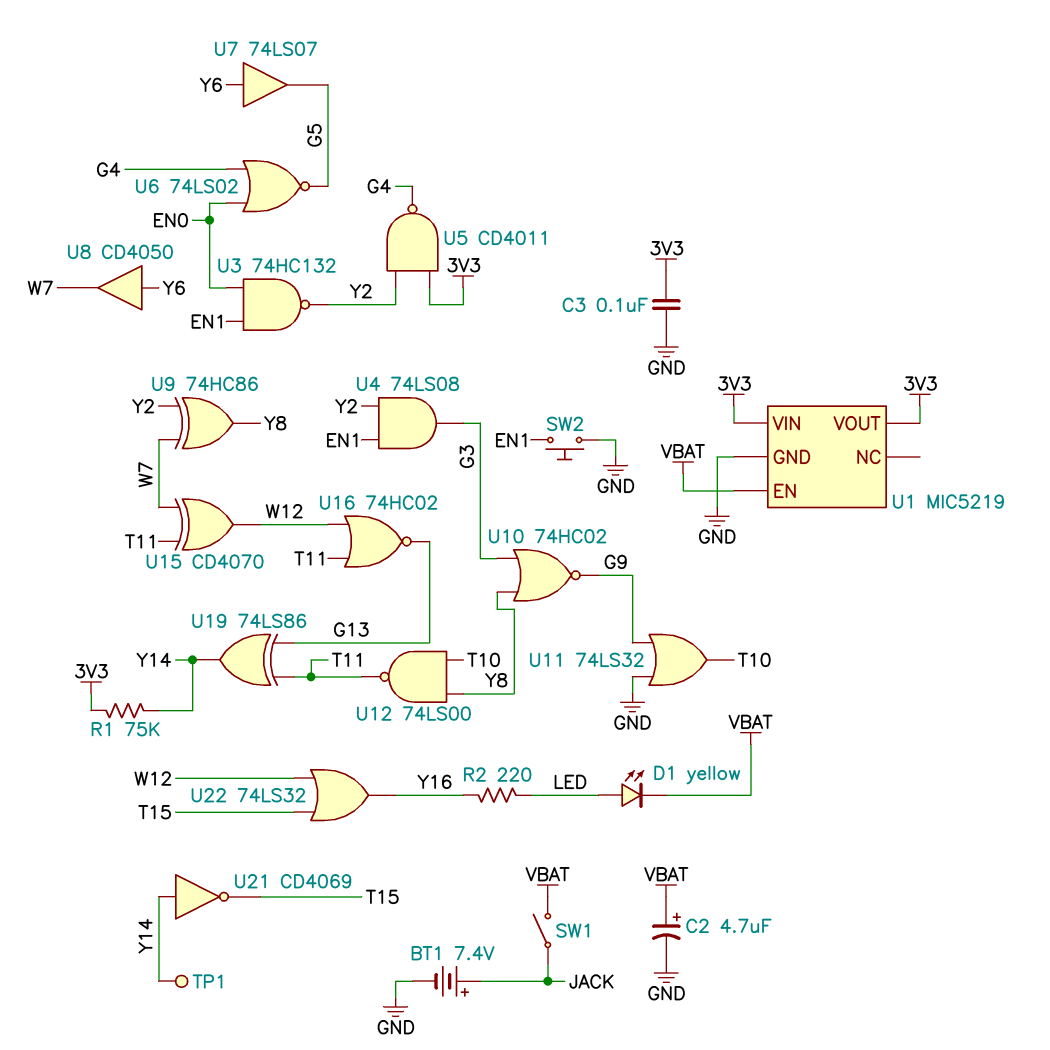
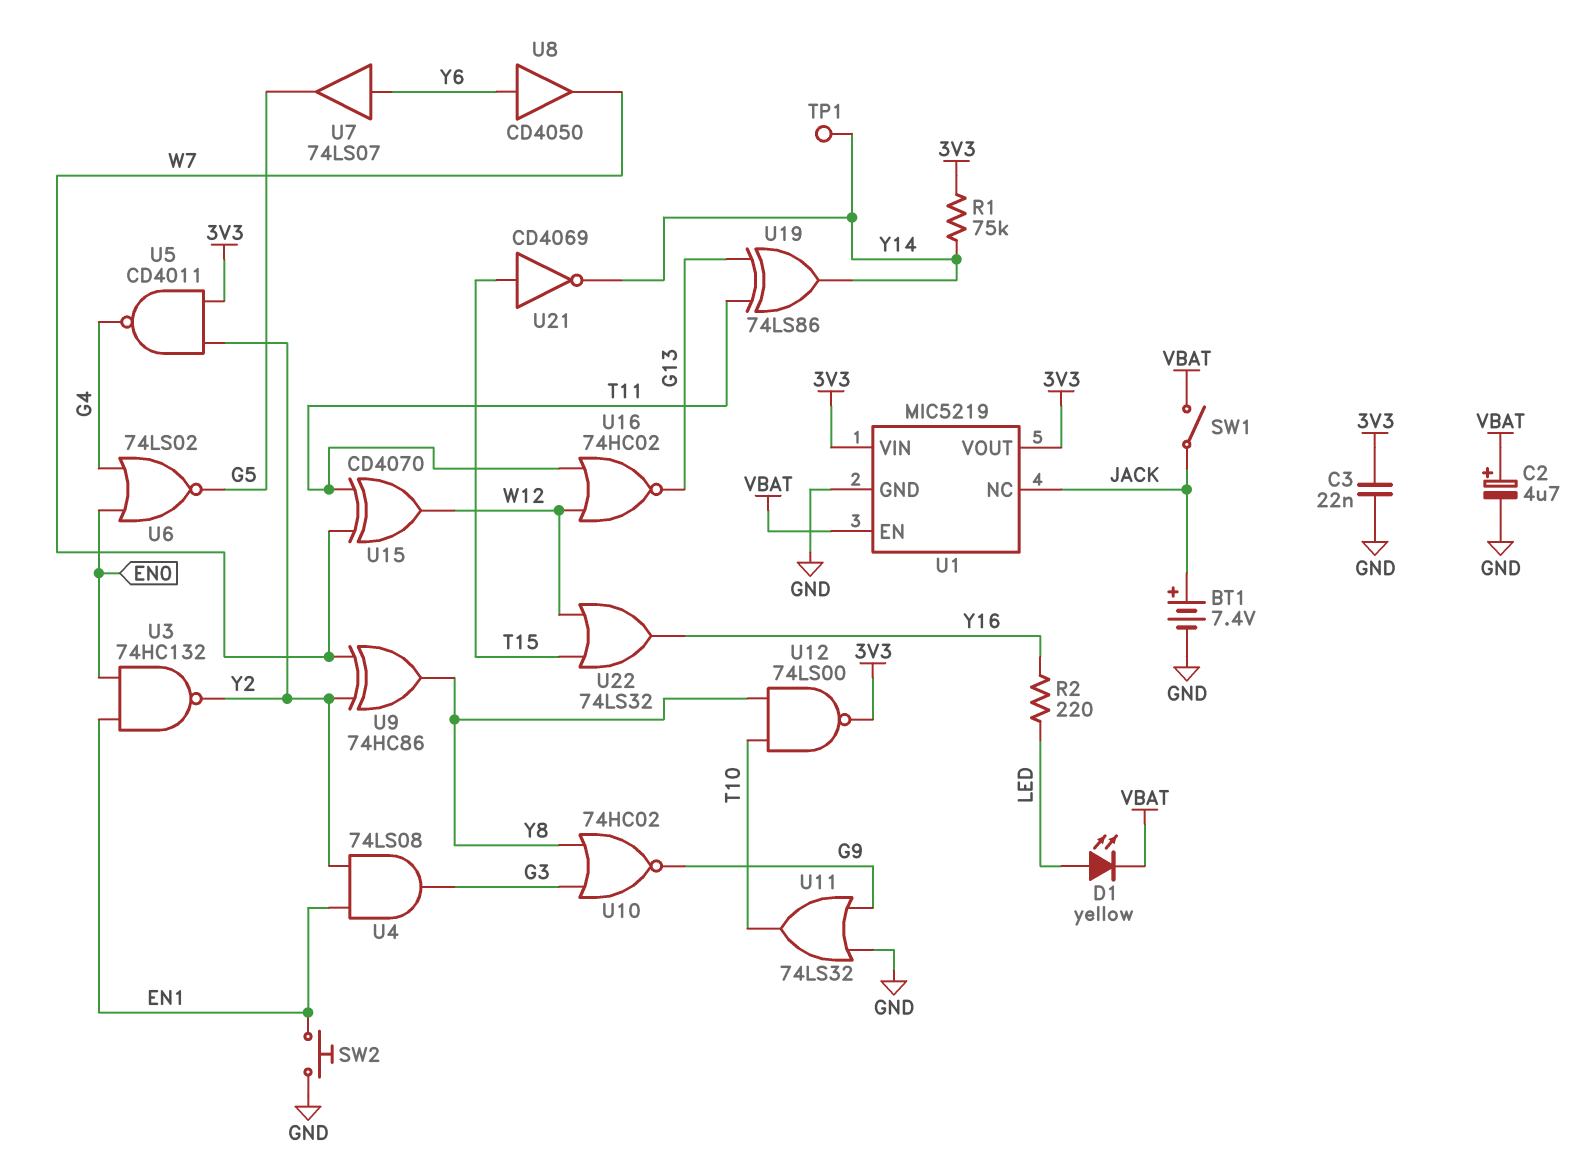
C3: 100nF (3V3, GND) -> 22nF (3V3, GND)
U1 pin NC: none -> JACK
U12: NAND 74LS00 (in T10, in Y8, out T11) -> NAND 74LS00 (in T10, in Y8, out 3V3)
U21: NOT CD4069 (in Y14, out T15) -> NOT CD4069 (in T15, out Y14)

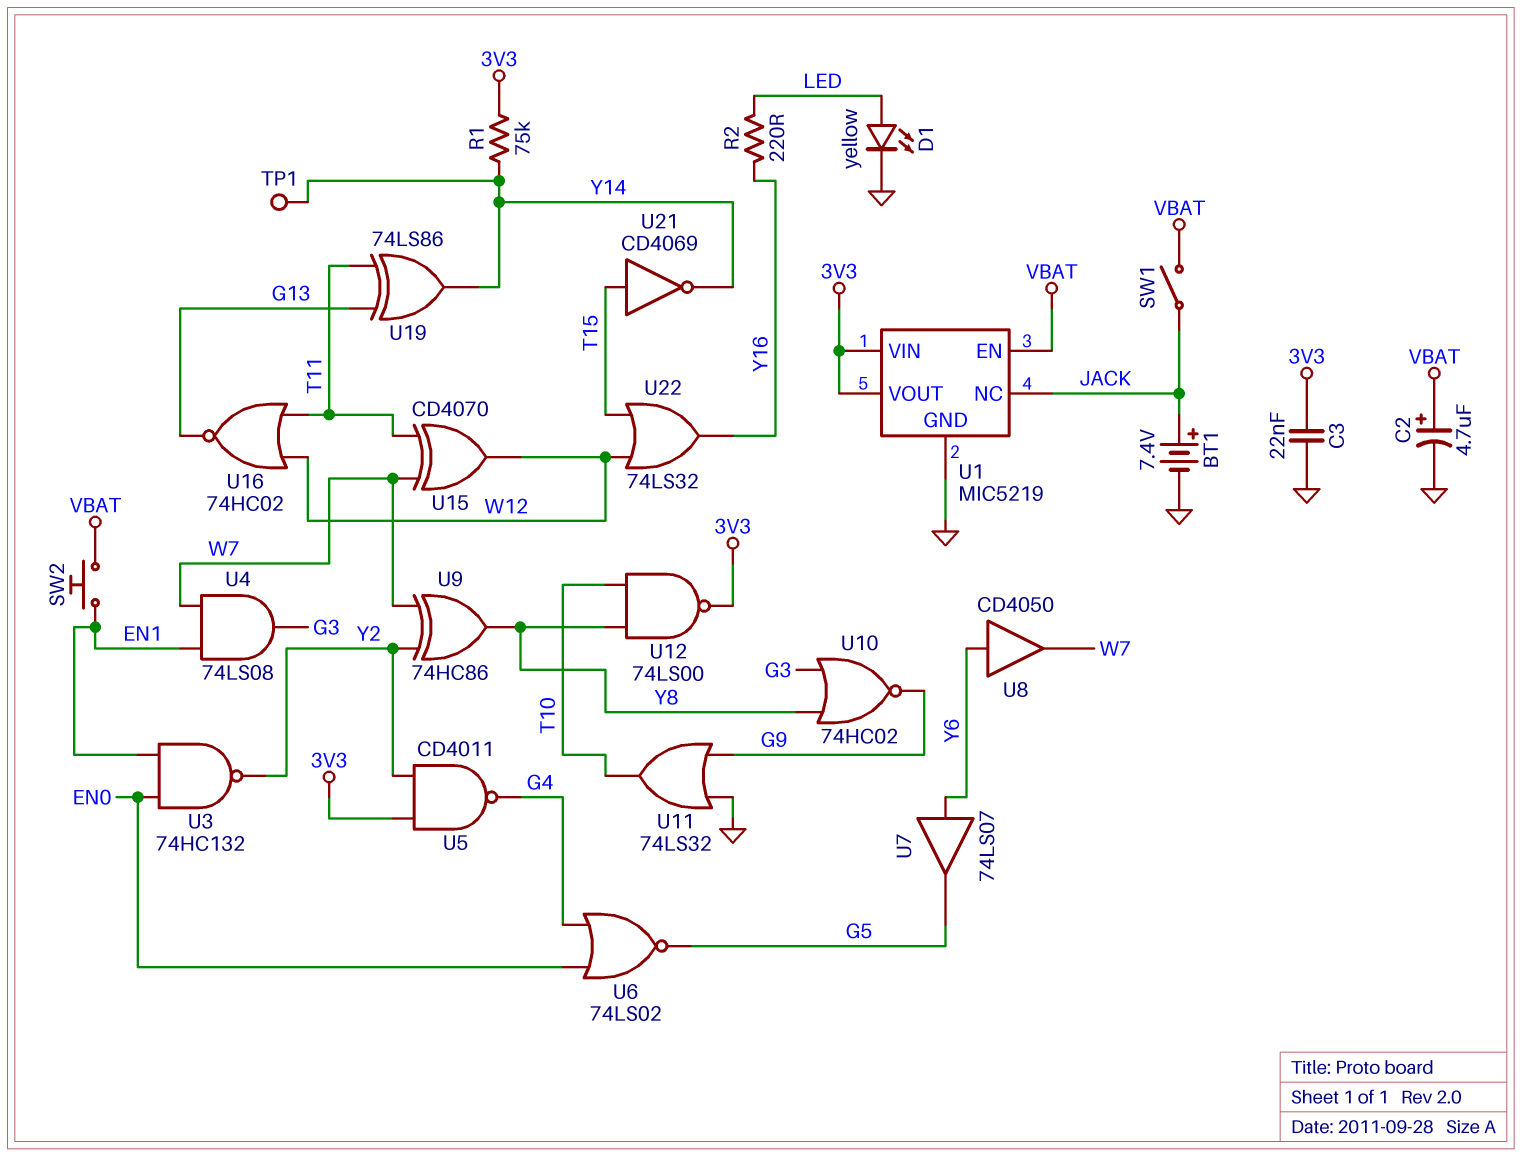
D1: LED yellow (A LED, K VBAT) -> LED yellow (A LED, K GND)
SW2: button (EN1, GND) -> button (EN1, VBAT)
U4: AND 74LS08 (in EN1, in Y2, out G3) -> AND 74LS08 (in EN1, in W7, out G3)

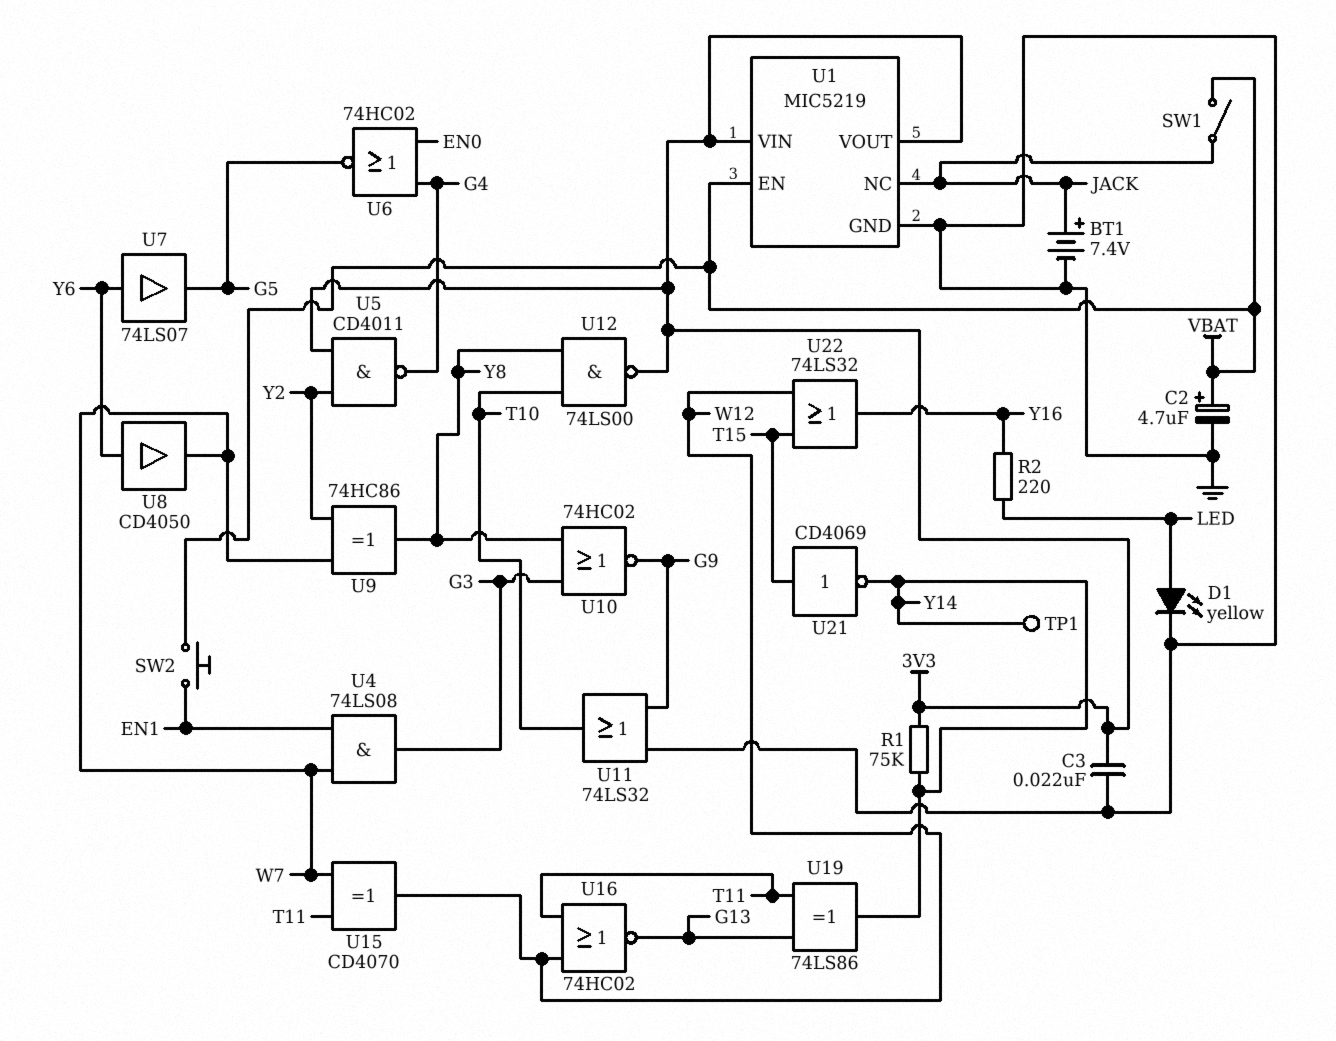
U3: NAND 74HC132 (in EN0, in EN1, out Y2) -> none
U6: NOR 74LS02 (in EN0, in G4, out G5) -> NOR 74HC02 (in EN0, in G4, out G5)

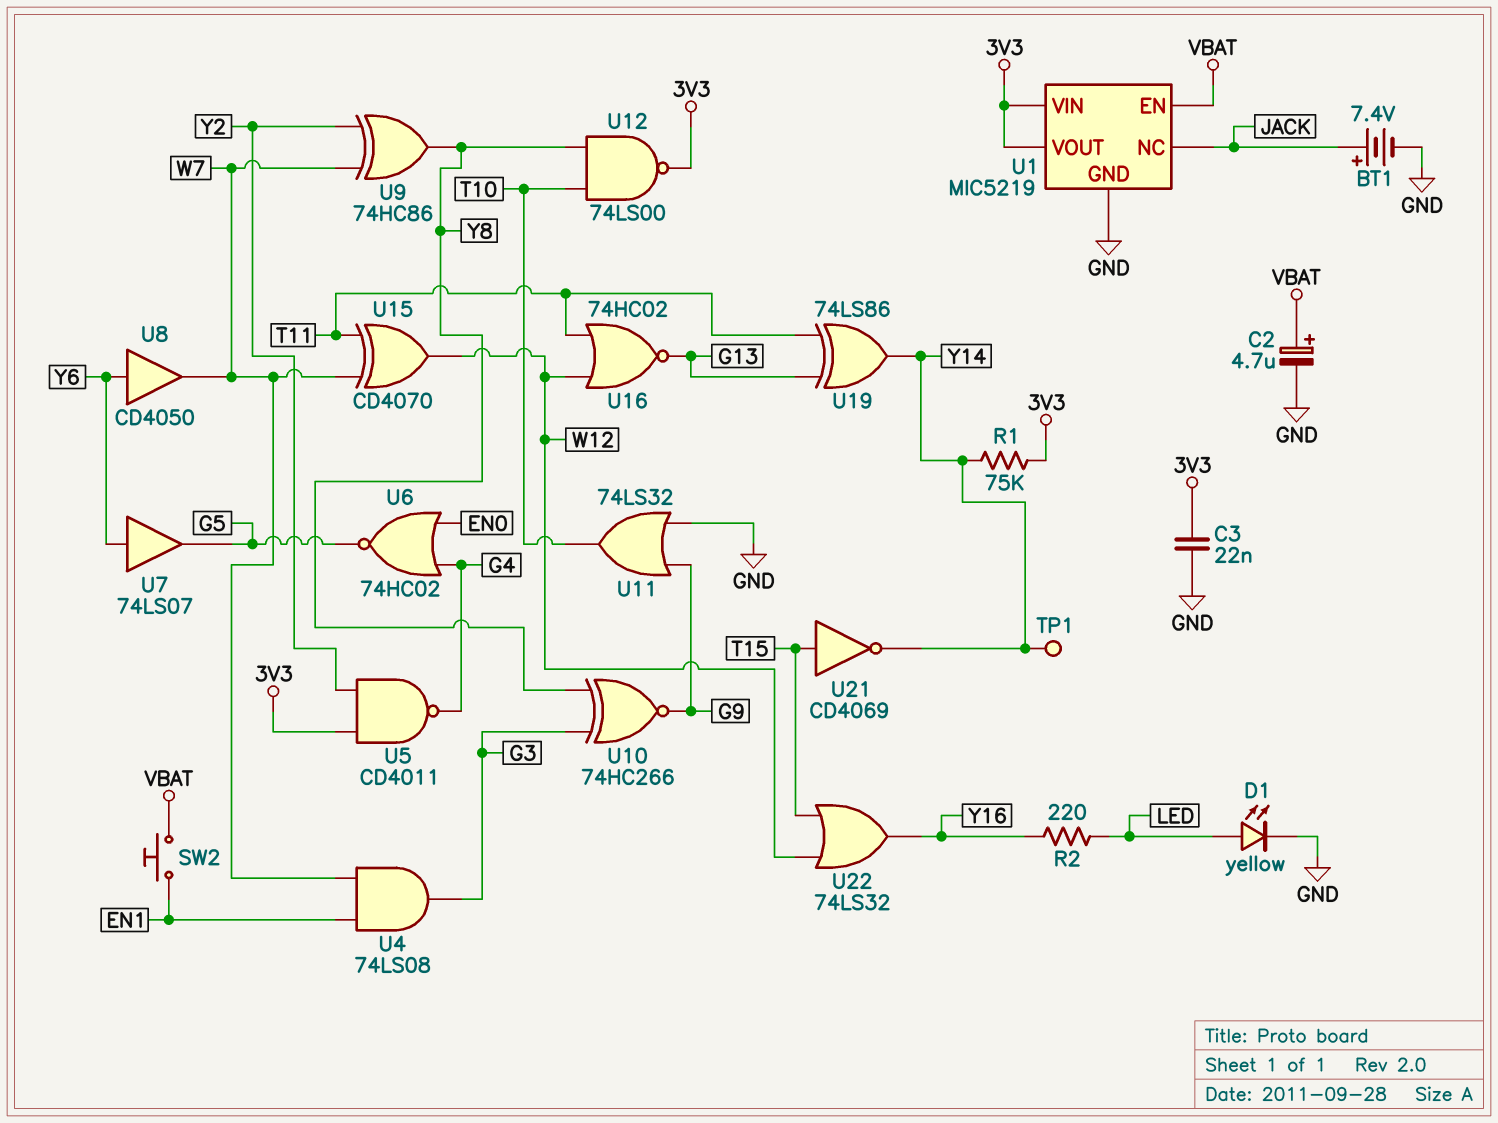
SW1: switch (JACK, VBAT) -> none
U10: NOR 74HC02 (in G3, in Y8, out G9) -> XNOR 74HC266 (in G3, in Y8, out G9)

